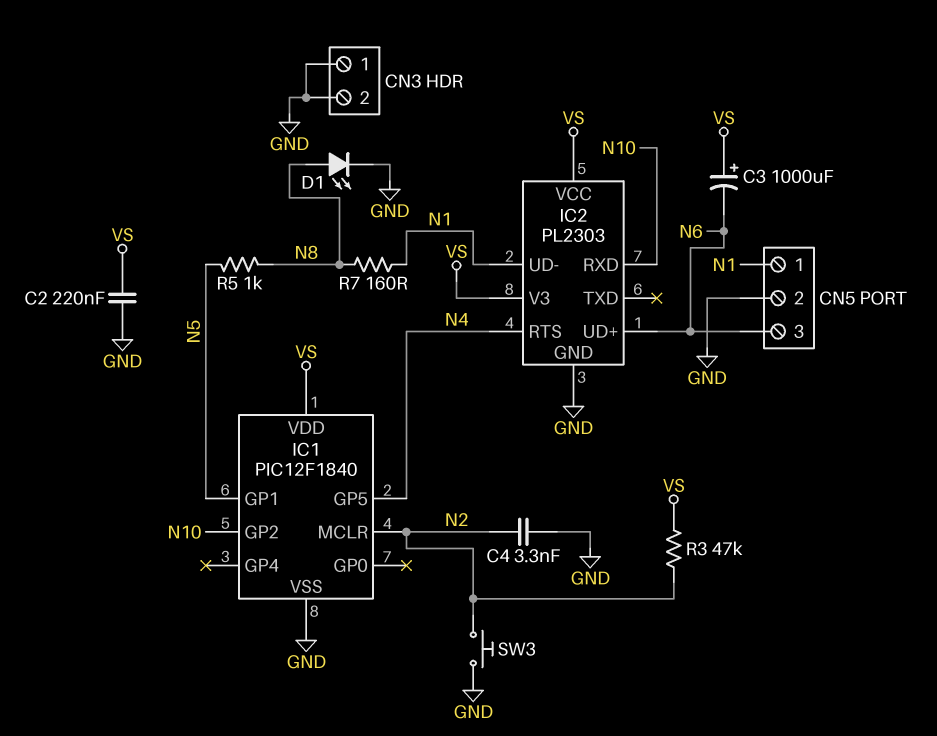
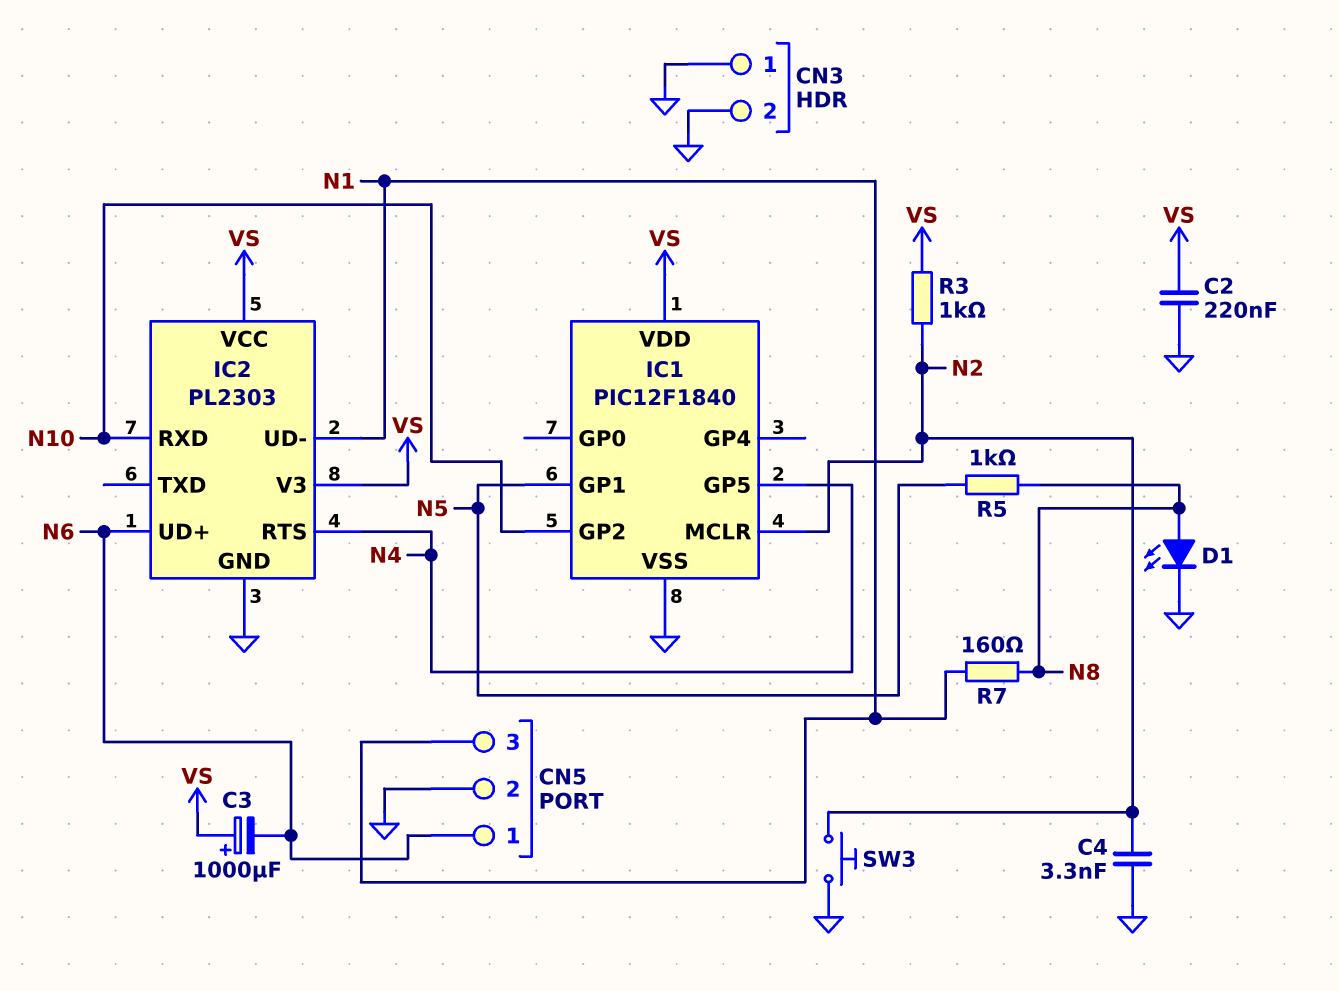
CN5 pin 1: N1 -> N6
CN5 pin 3: N6 -> N1
R3: 47k (N2, VS) -> 1k (N2, VS)

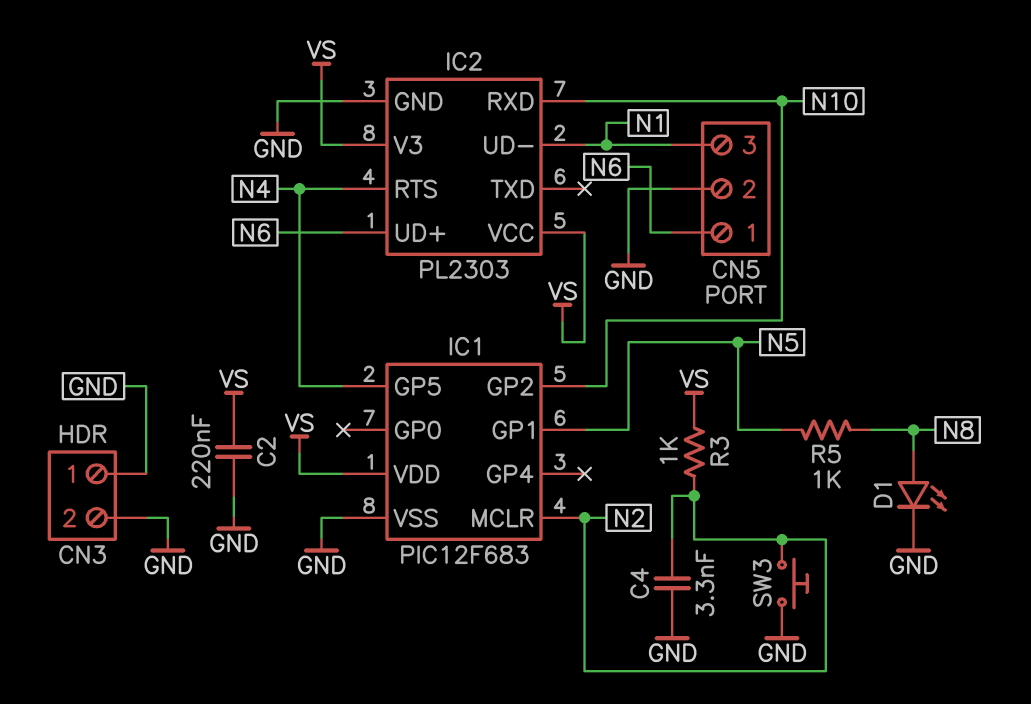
C3: 1000uF (plus VS, minus N6) -> none
IC1: PIC12F1840 -> PIC12F683
R7: 160 (N1, N8) -> none

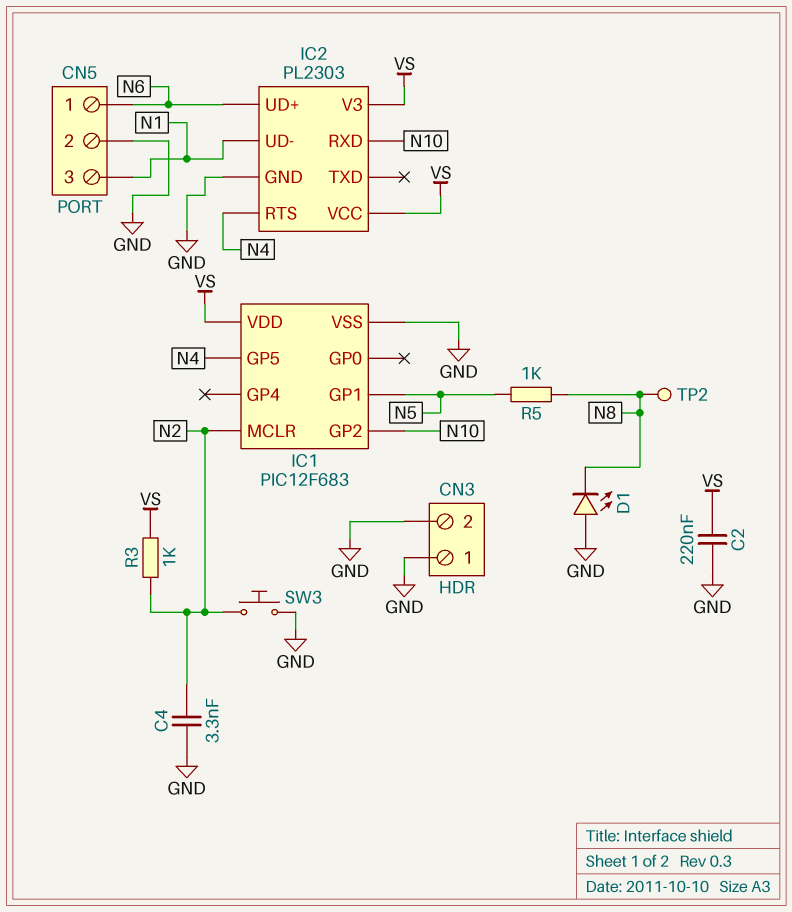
D1: LED (A N8, K GND) -> LED (A GND, K N8)
TP2: none -> test point (N8)

